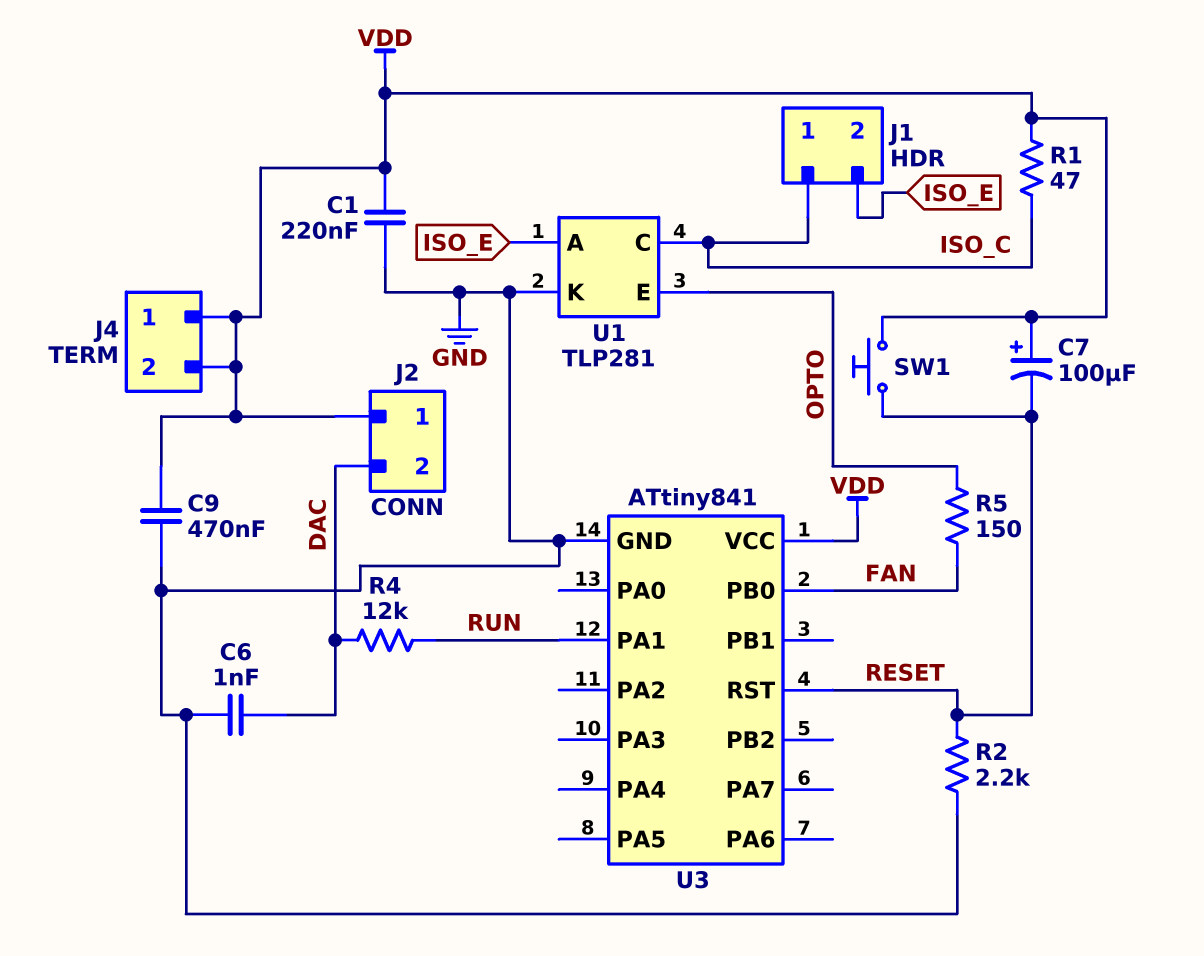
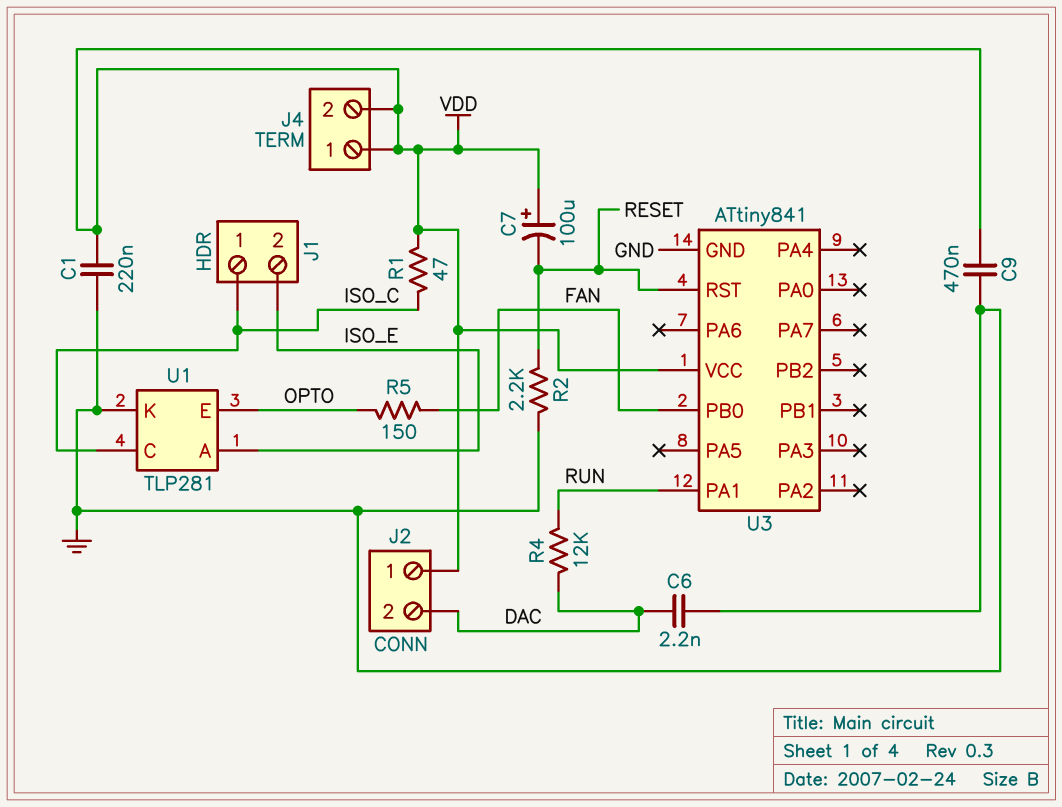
C6: 1nF (DAC, GND) -> 2.2nF (DAC, GND)
SW1: button (RESET, VDD) -> none

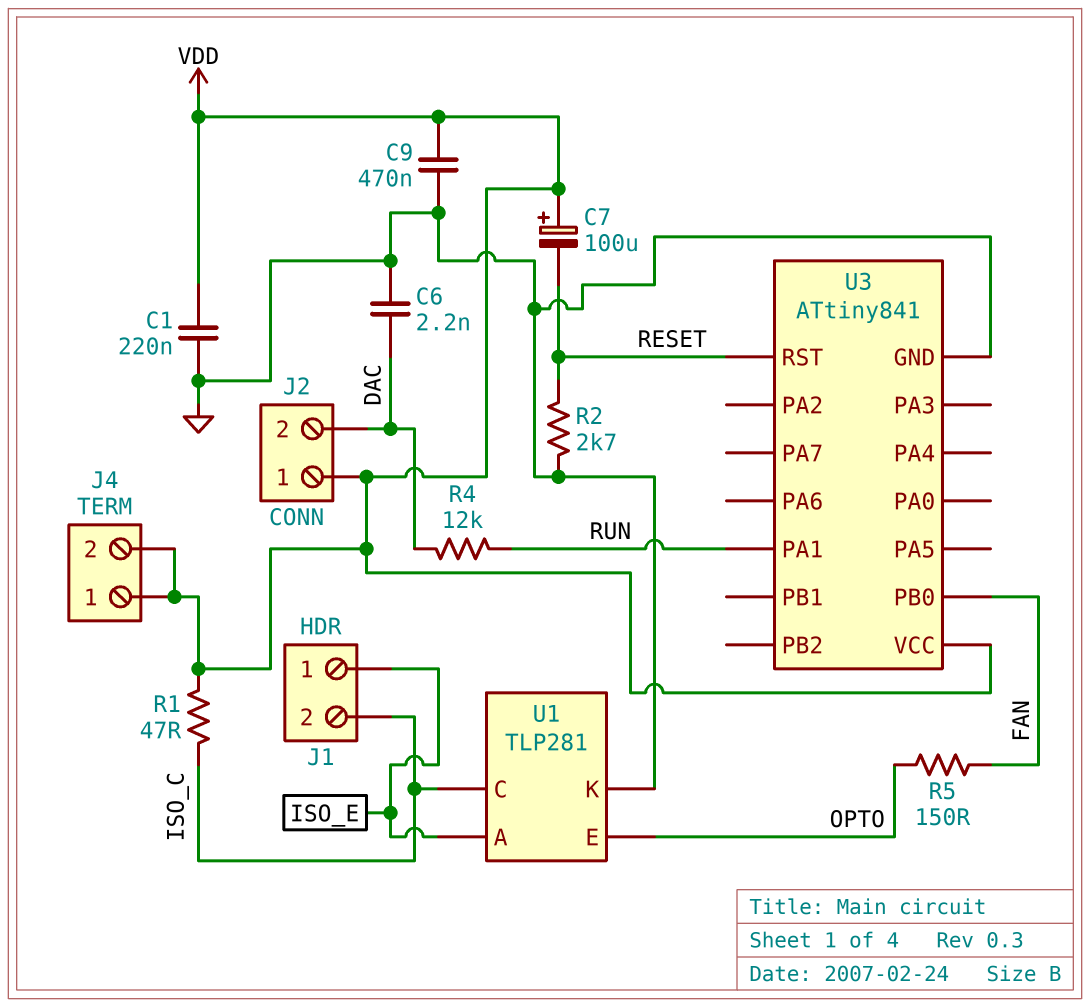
J1 pin 1: ISO_C -> ISO_E
J1 pin 2: ISO_E -> ISO_C
R2: 2.2k (GND, RESET) -> 2.7k (GND, RESET)

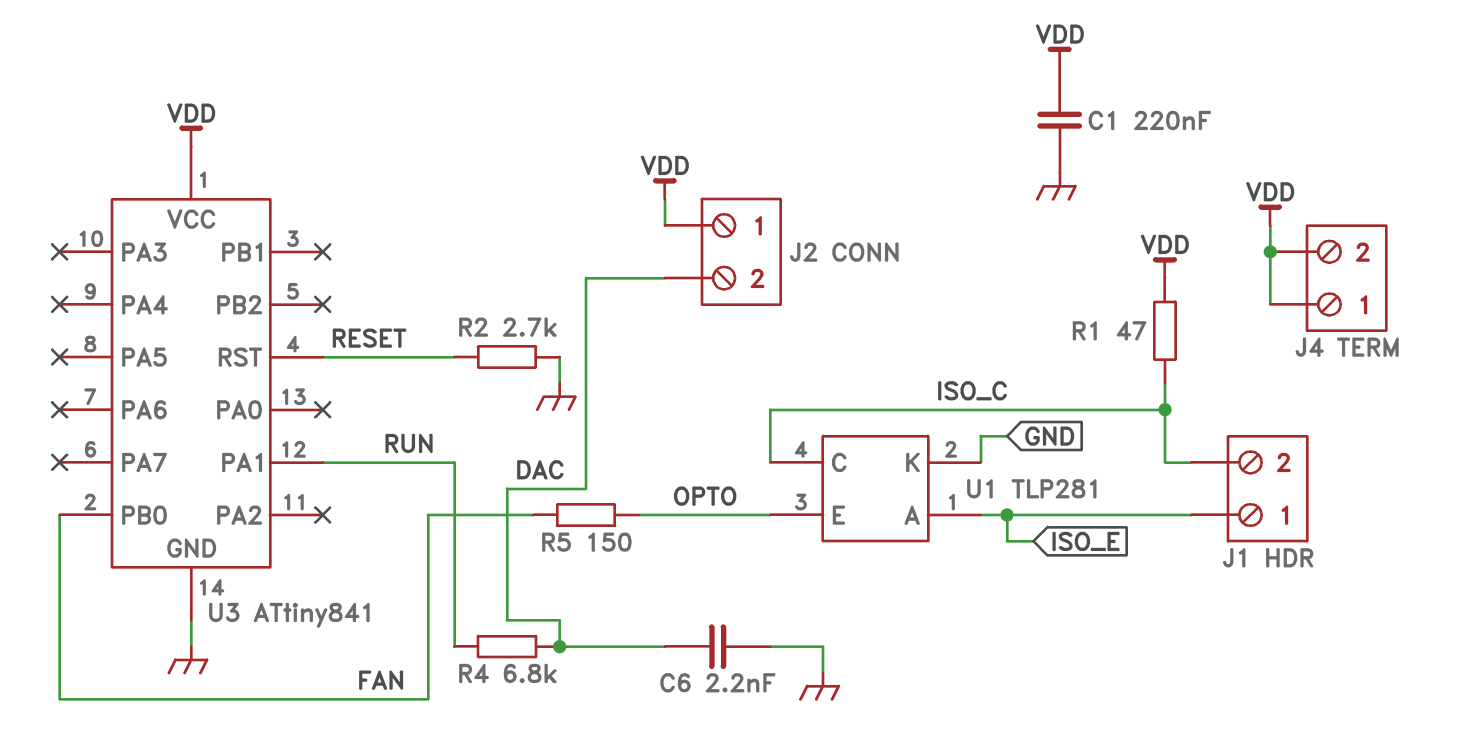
C7: 100uF (plus VDD, minus RESET) -> none
C9: 470nF (GND, VDD) -> none
R4: 12k (DAC, RUN) -> 6.8k (DAC, RUN)

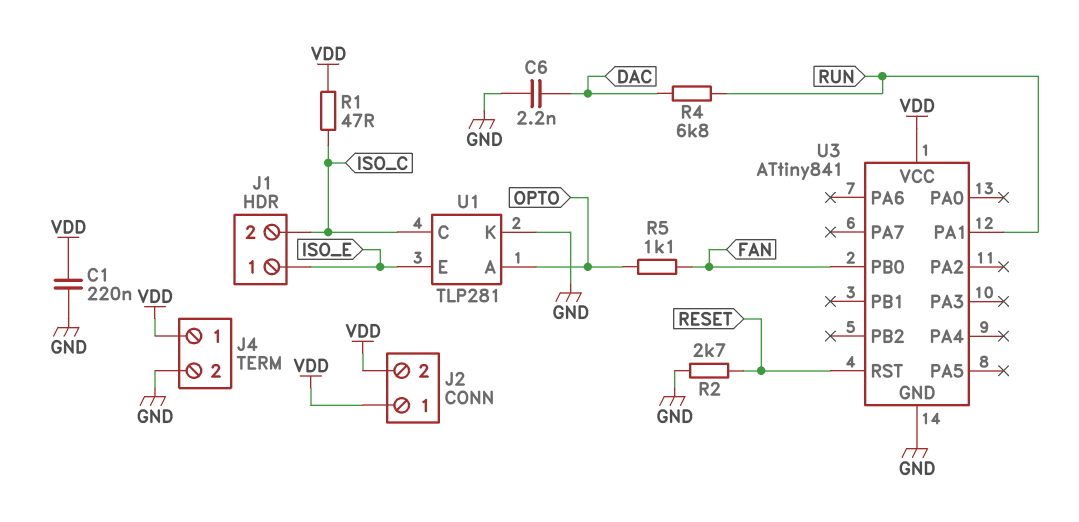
J2 pin 2: DAC -> VDD
J4 pin 2: VDD -> GND
R5: 150 (FAN, OPTO) -> 1.1k (FAN, OPTO)
U1 pin A: ISO_E -> OPTO
U1 pin E: OPTO -> ISO_E

